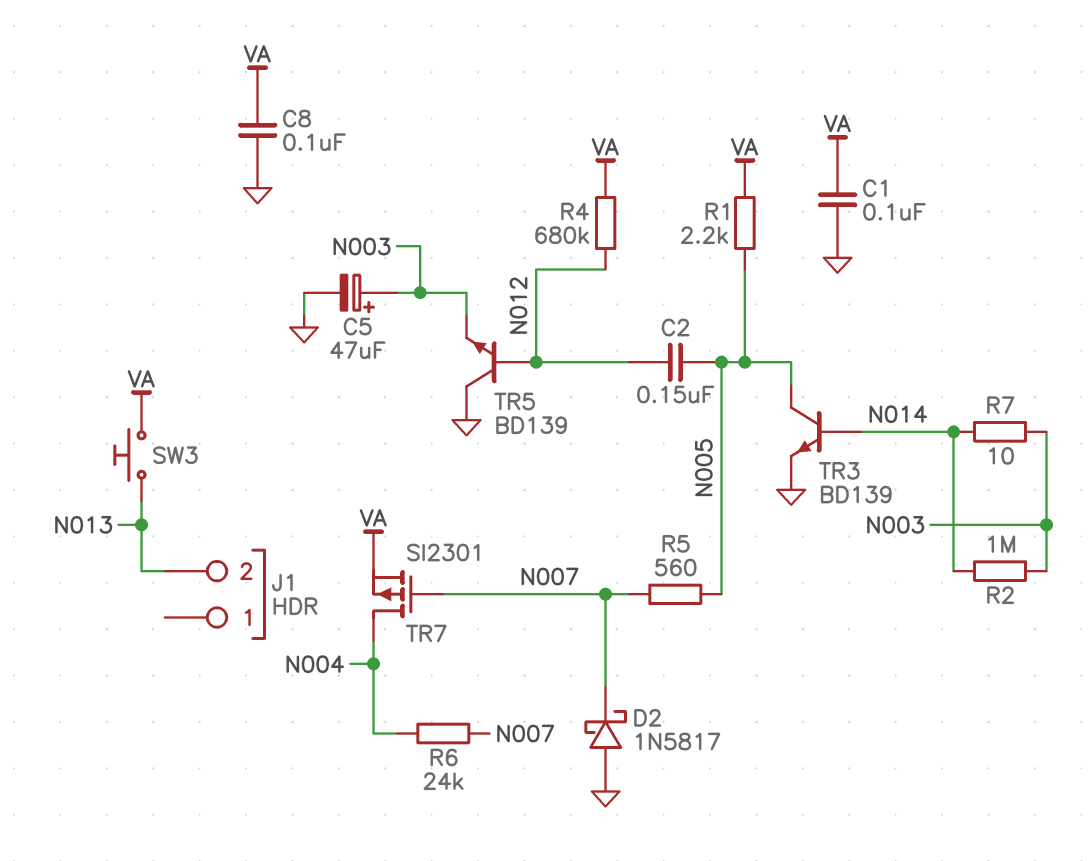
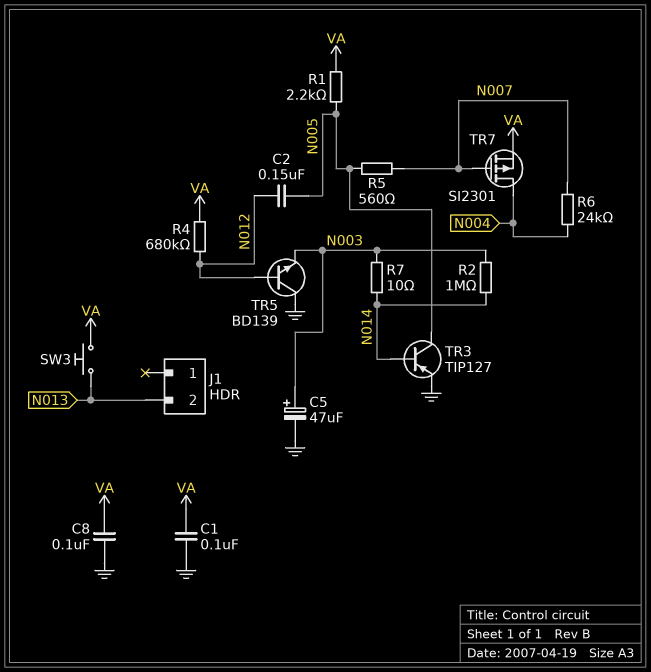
D2: schottky 1N5817 (A GND, K N007) -> none
TR3: NPN BD139 (B N014, C N005, E GND) -> PNP TIP127 (B N014, C N005, E GND)

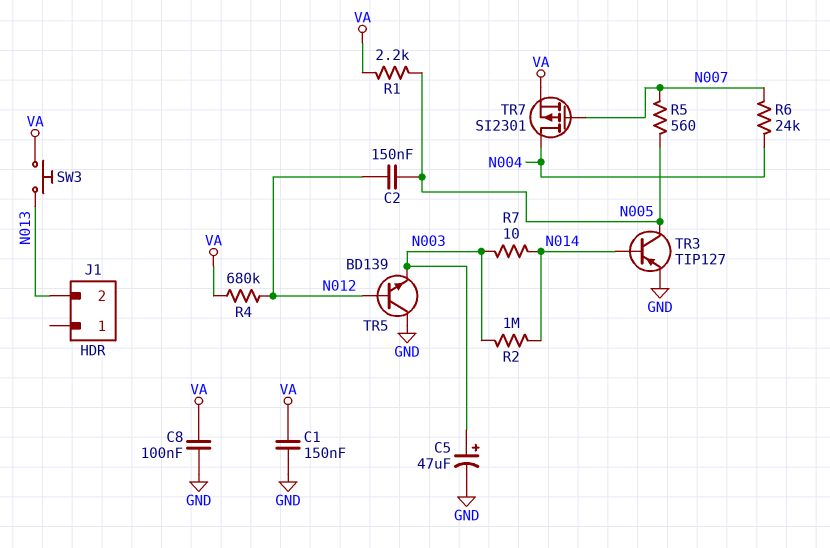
C1: 100nF (GND, VA) -> 150nF (GND, VA)

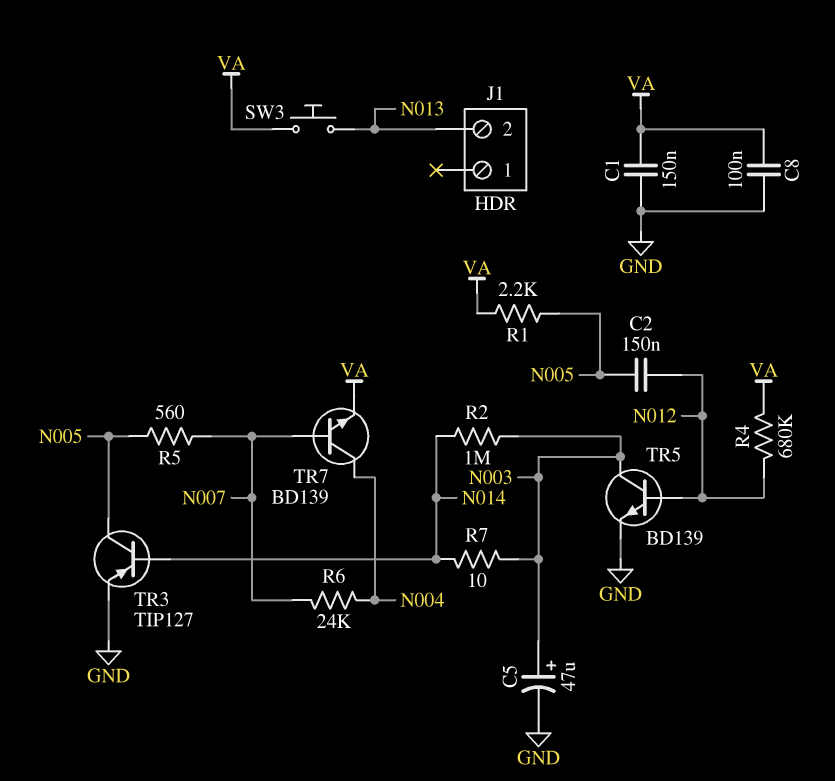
TR5: NPN BD139 (B N012, C GND, E N003) -> NPN BD139 (B N012, C N003, E GND)
TR7: PMOS SI2301 (G N007, D N004, S VA) -> NPN BD139 (B N007, C N004, E VA)

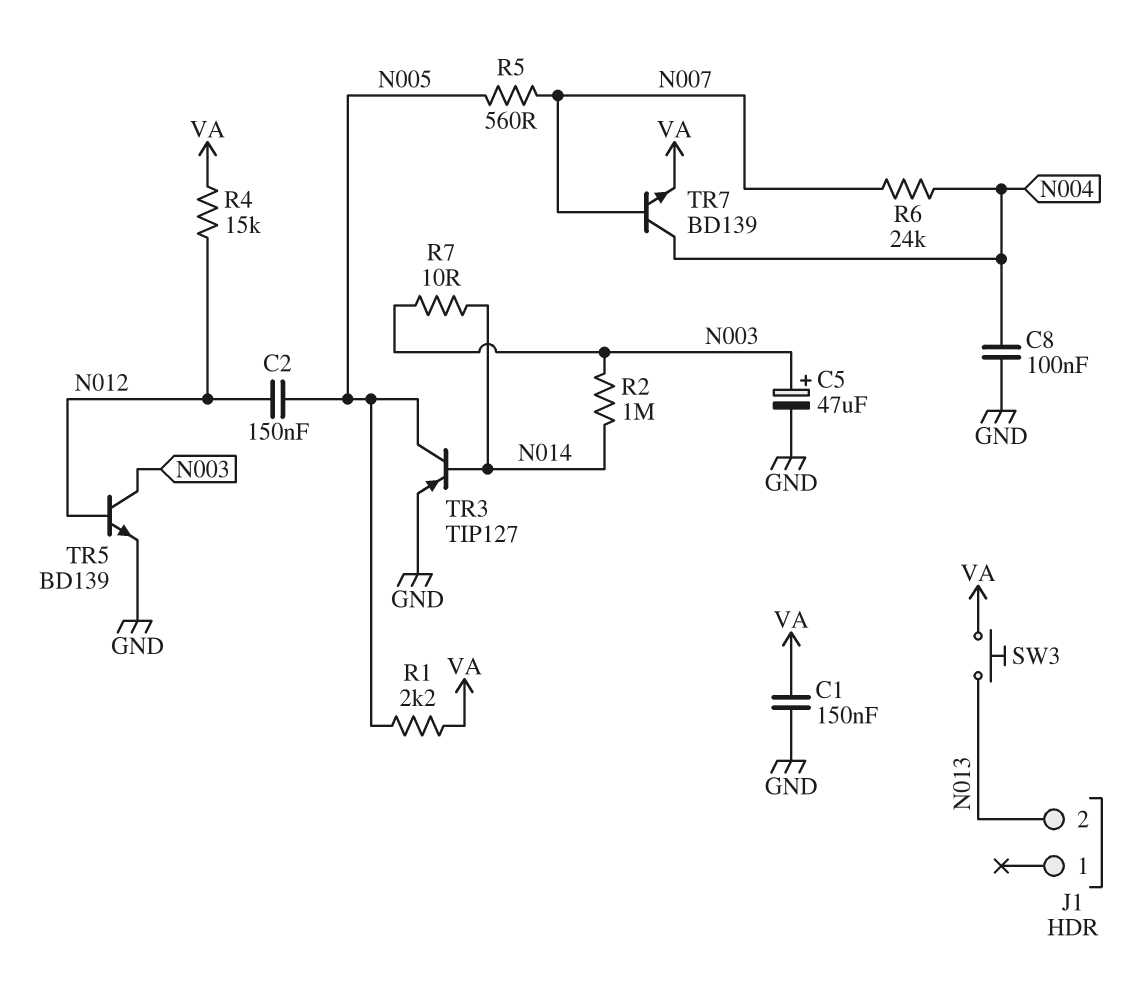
C8: 100nF (GND, VA) -> 100nF (GND, N004)
R4: 680k (N012, VA) -> 15k (N012, VA)

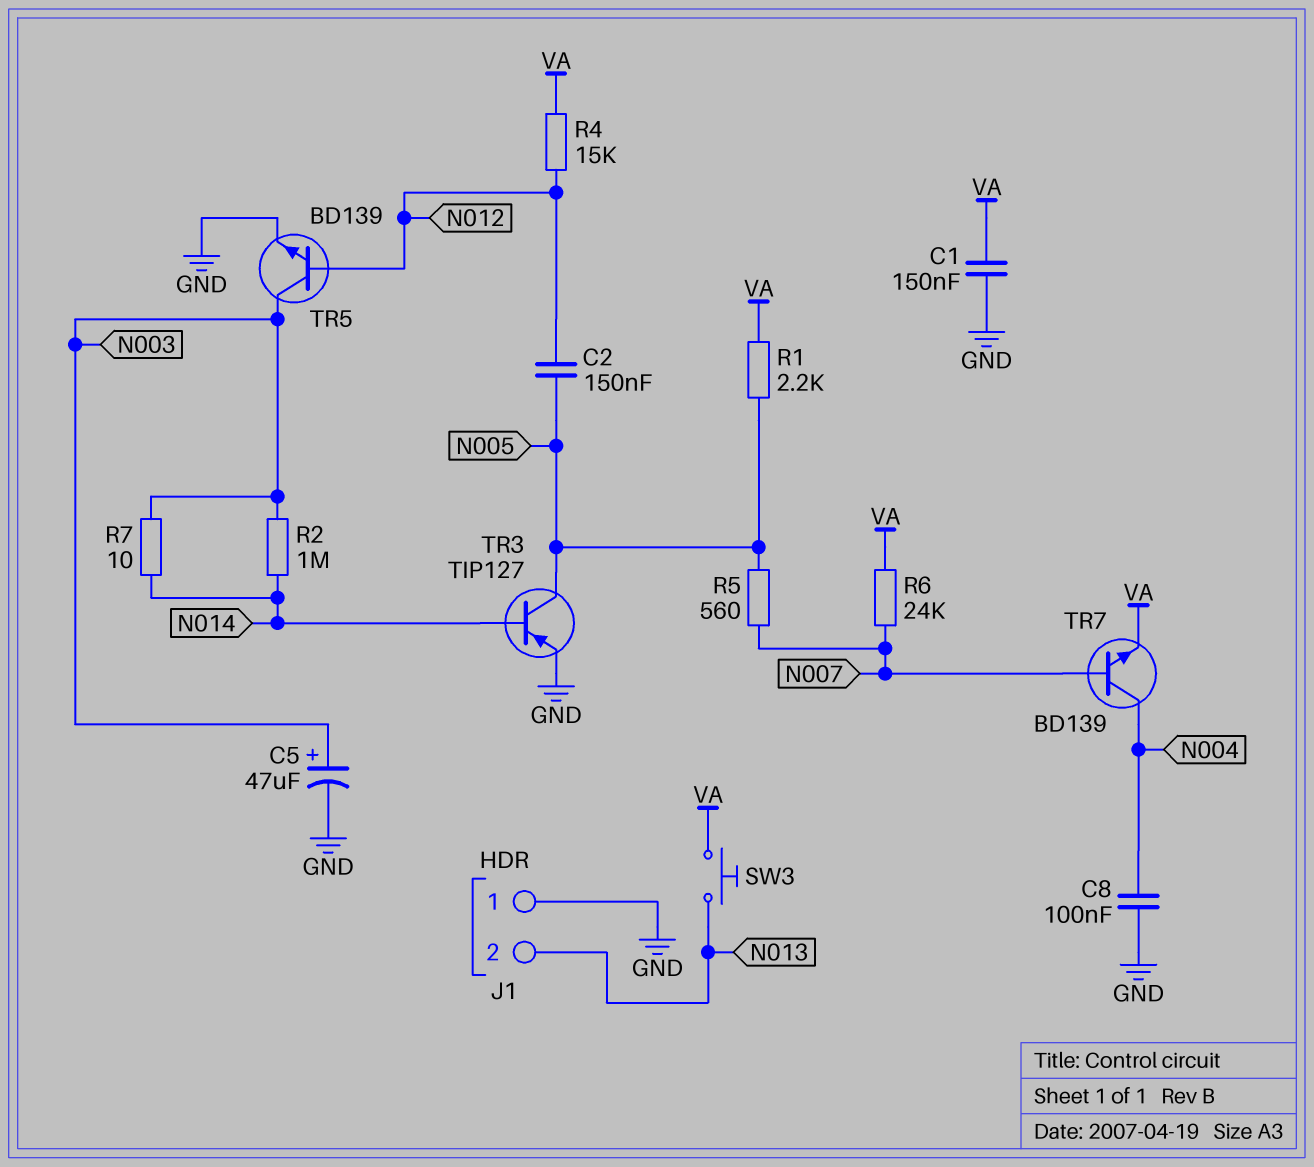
J1 pin 1: none -> GND
R6: 24k (N004, N007) -> 24k (N007, VA)

